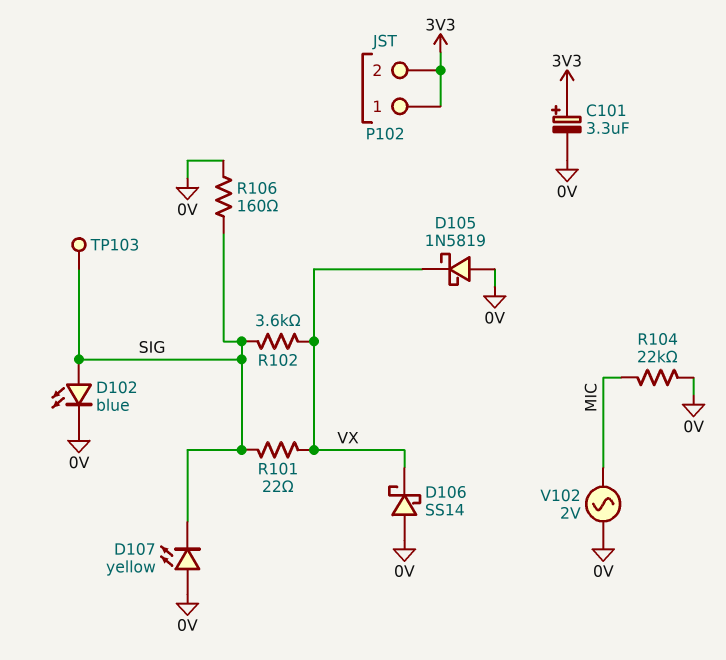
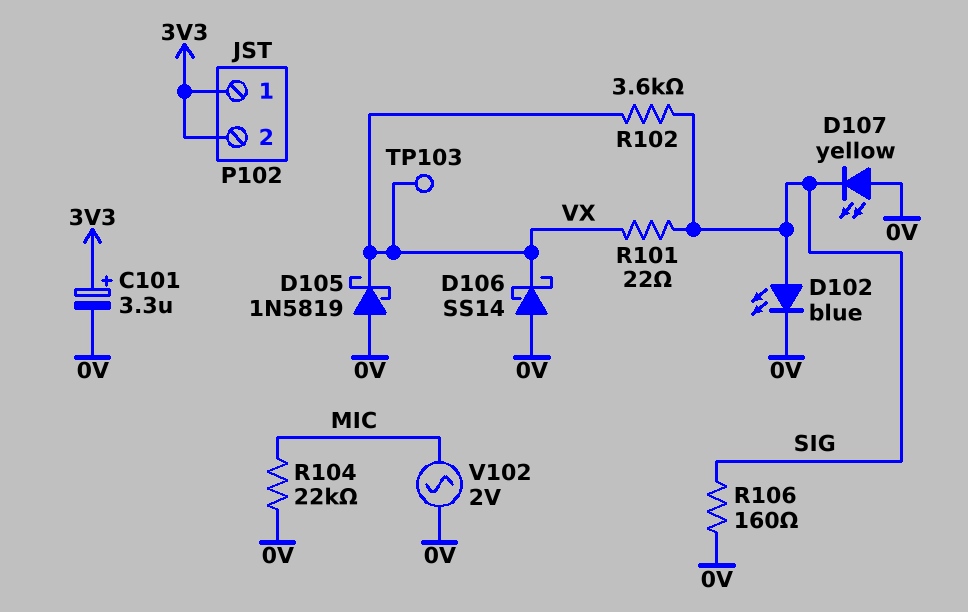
TP103: test point (SIG) -> test point (VX)

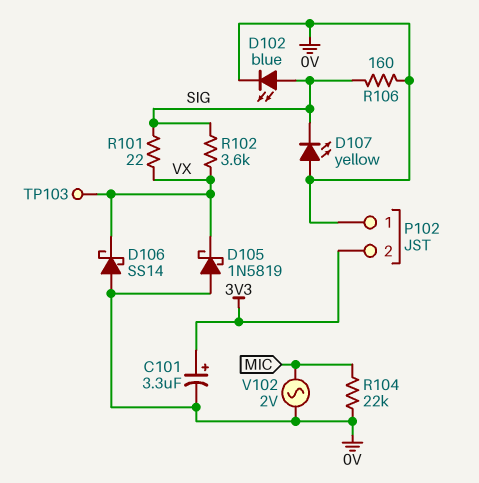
P102 pin 1: 3V3 -> 0V

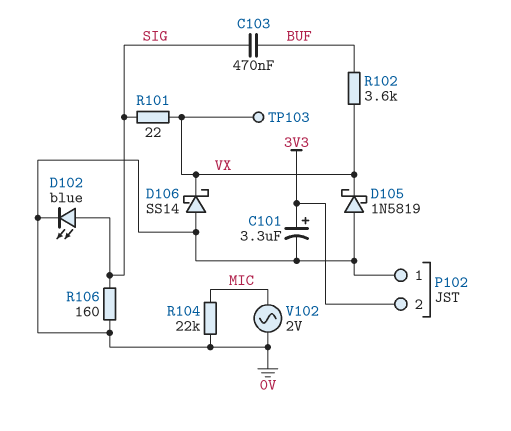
C103: none -> 470nF (BUF, SIG)
D107: LED yellow (A 0V, K SIG) -> none
R102: 3.6k (SIG, VX) -> 3.6k (BUF, VX)

